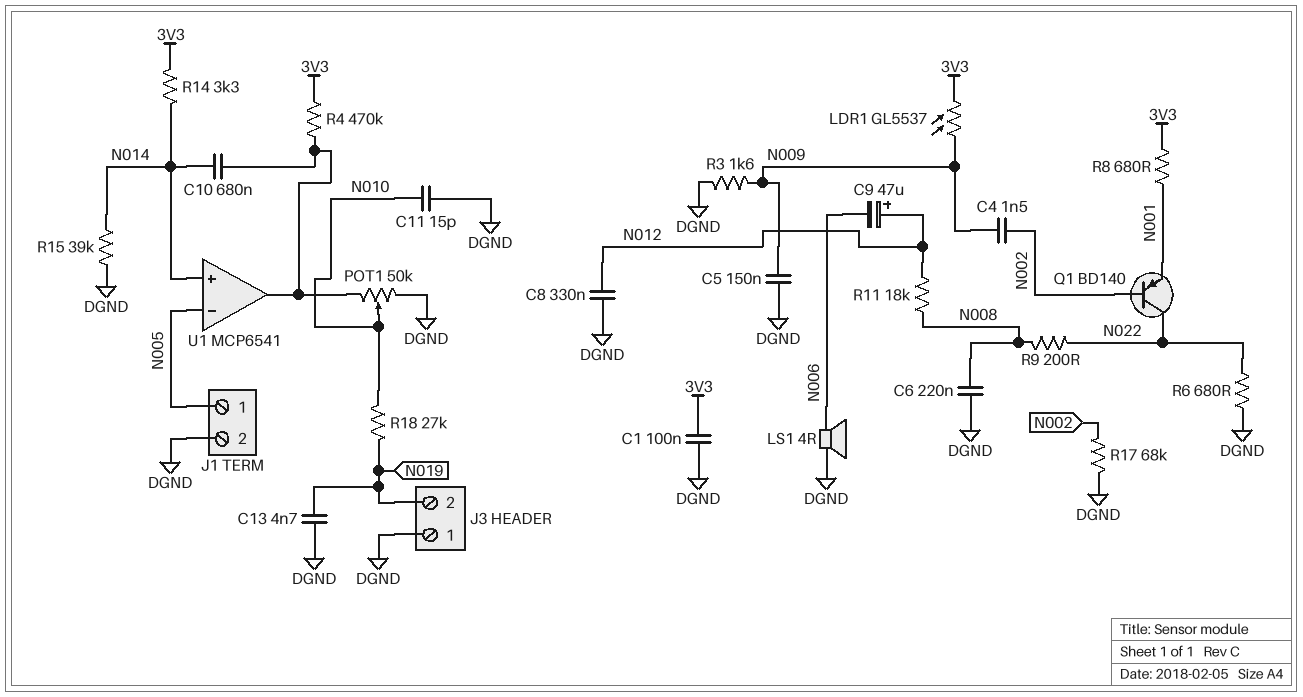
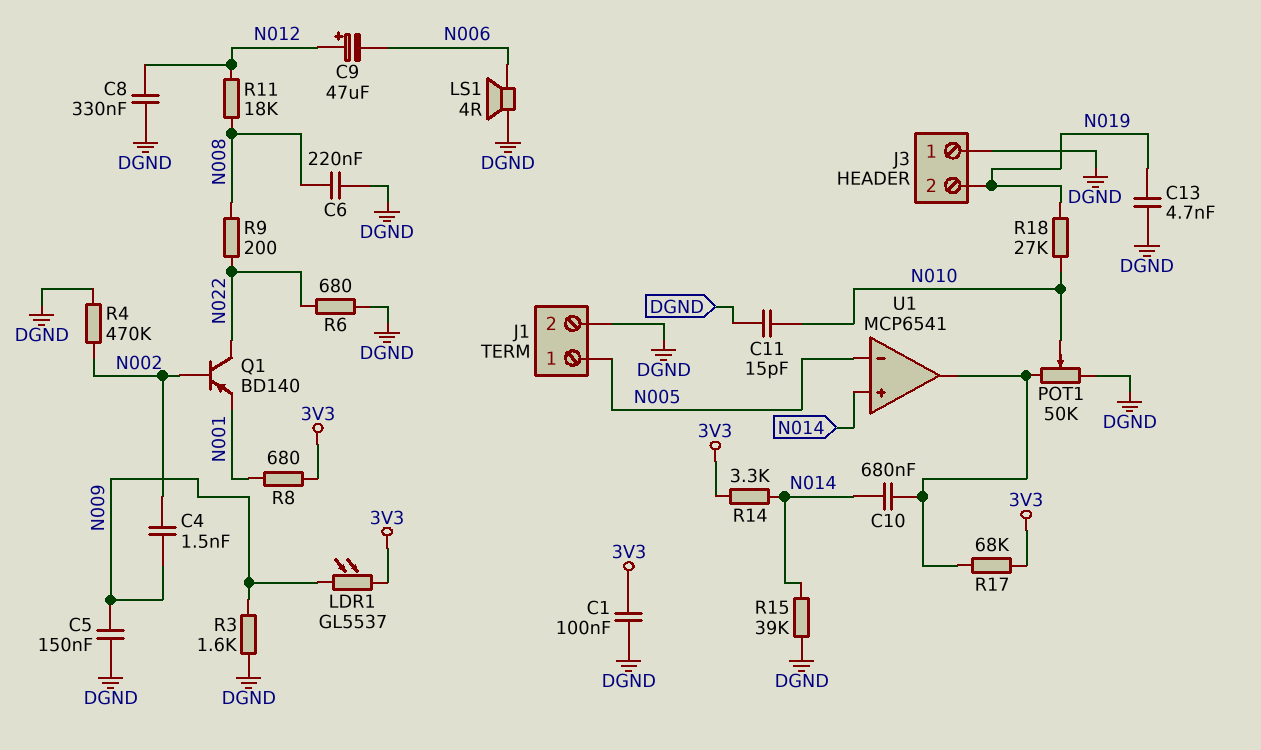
R4: 470k (3V3, U1/out) -> 470k (DGND, N002)
R17: 68k (DGND, N002) -> 68k (3V3, U1/out)

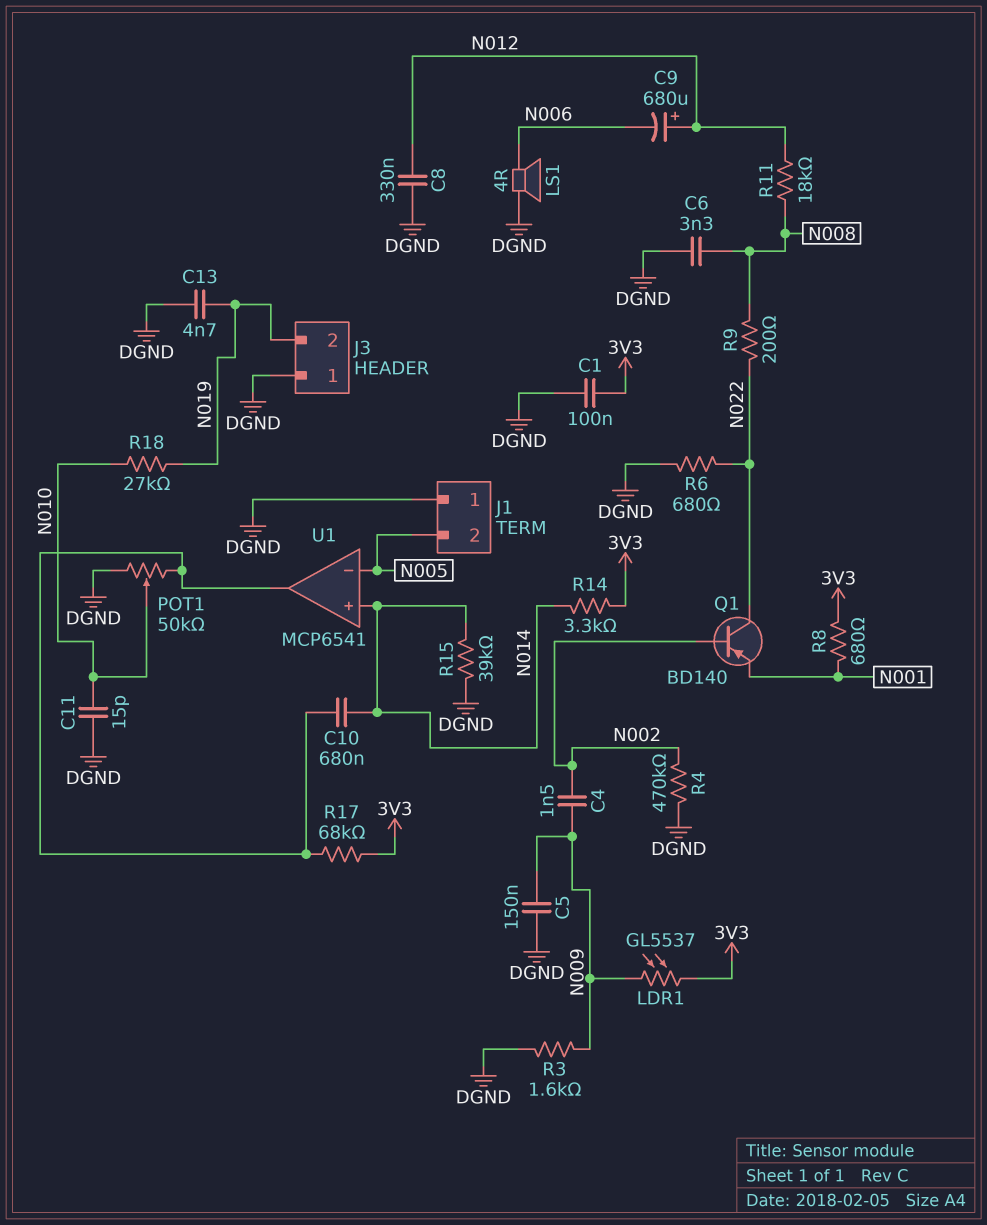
C6: 220nF (DGND, N008) -> 3.3nF (DGND, N008)
C9: 47uF (plus N012, minus N006) -> 680uF (plus N012, minus N006)
J1 pin 1: N005 -> DGND
J1 pin 2: DGND -> N005

